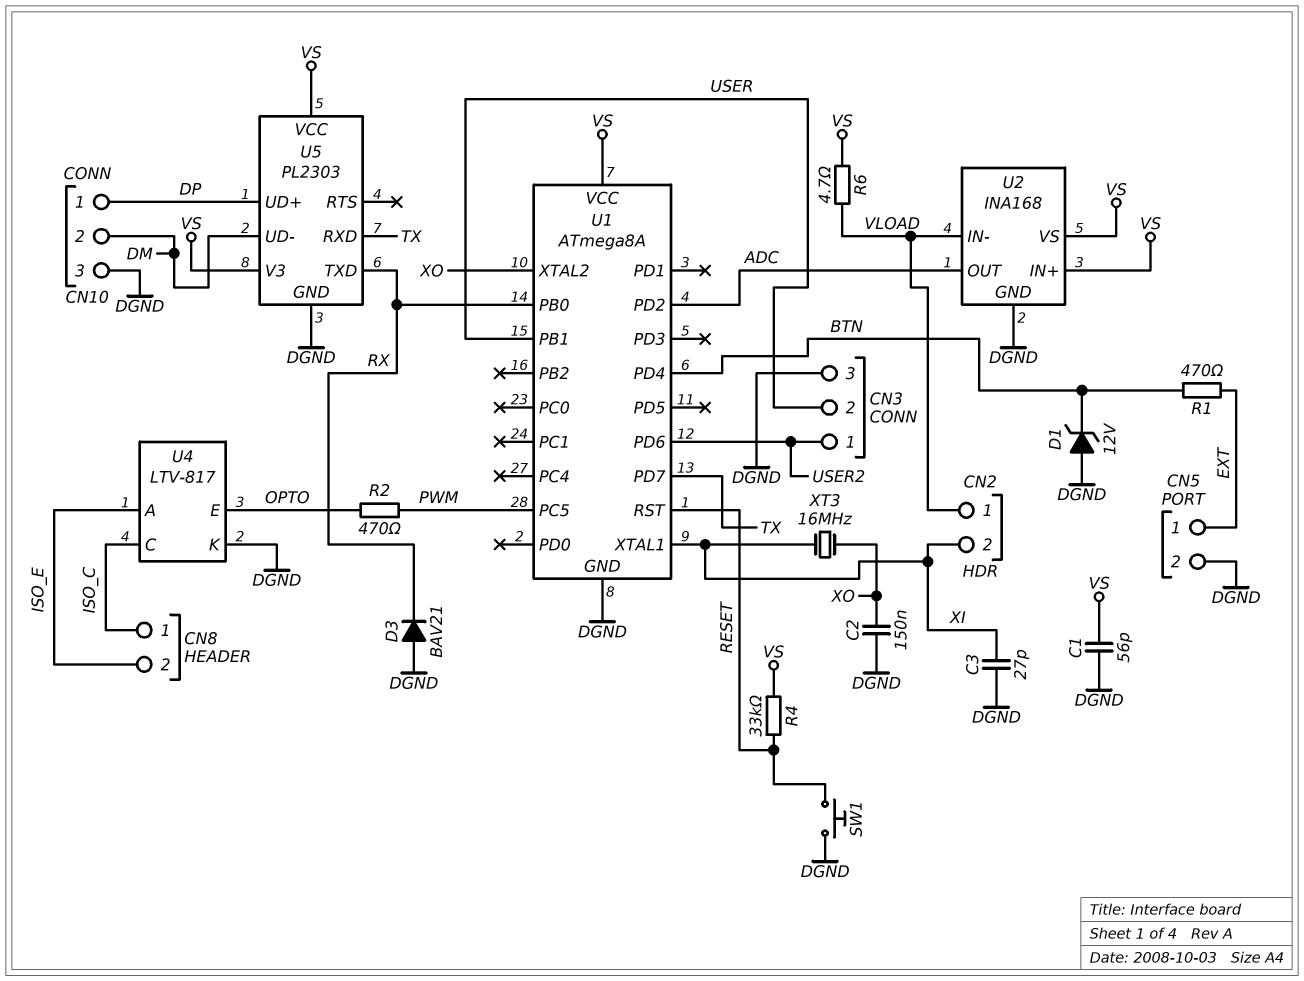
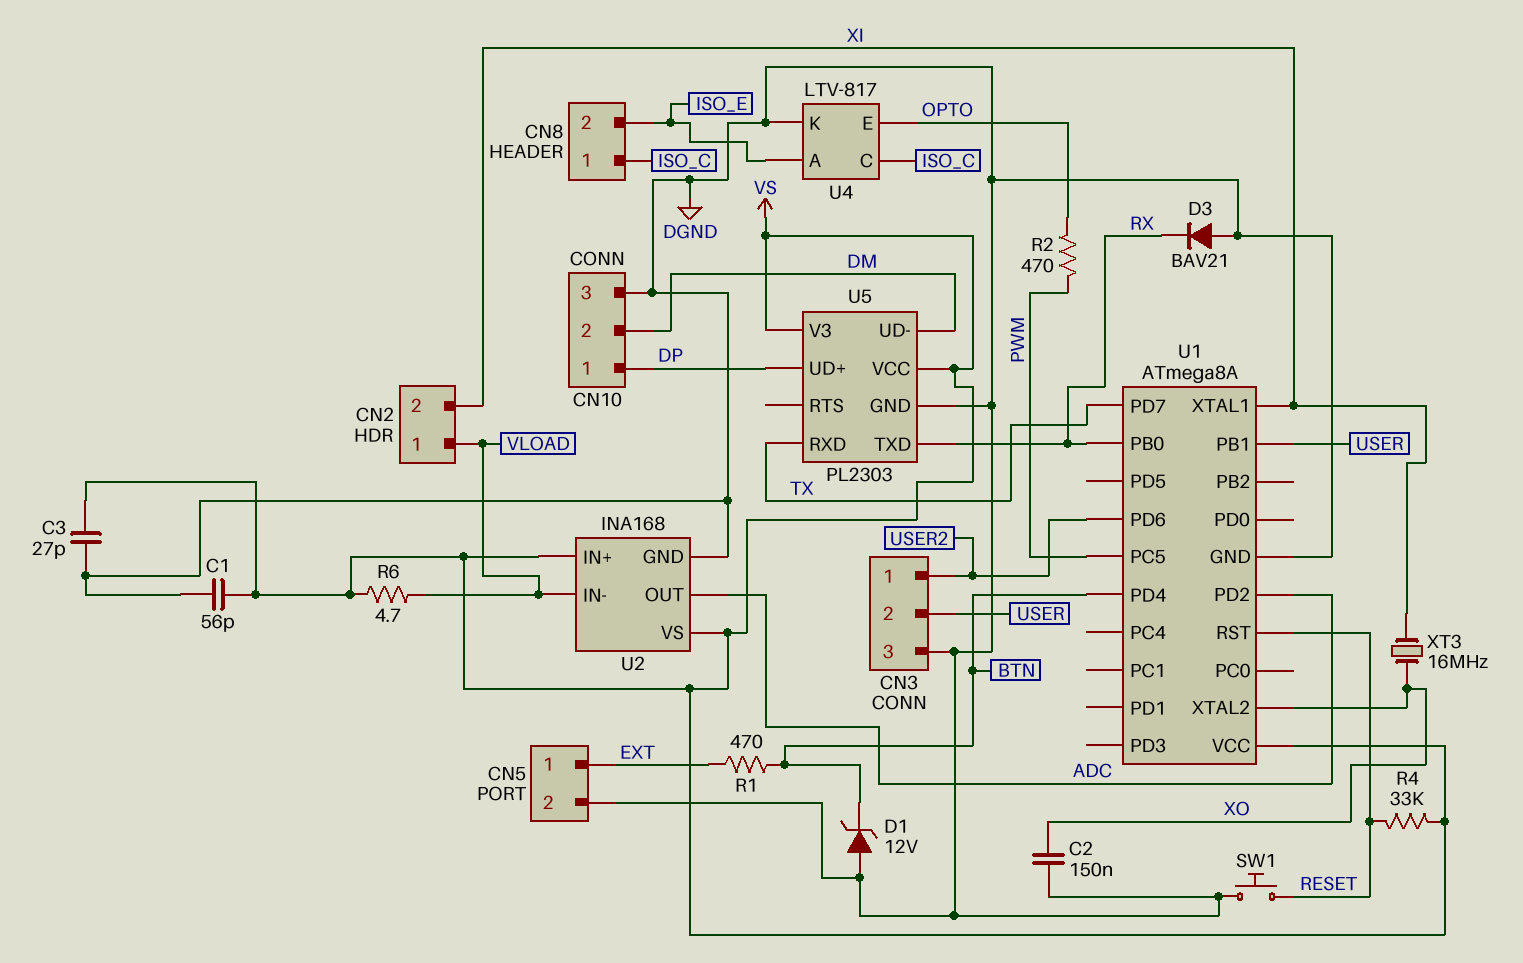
C3: 27pF (DGND, XI) -> 27pF (DGND, VS)

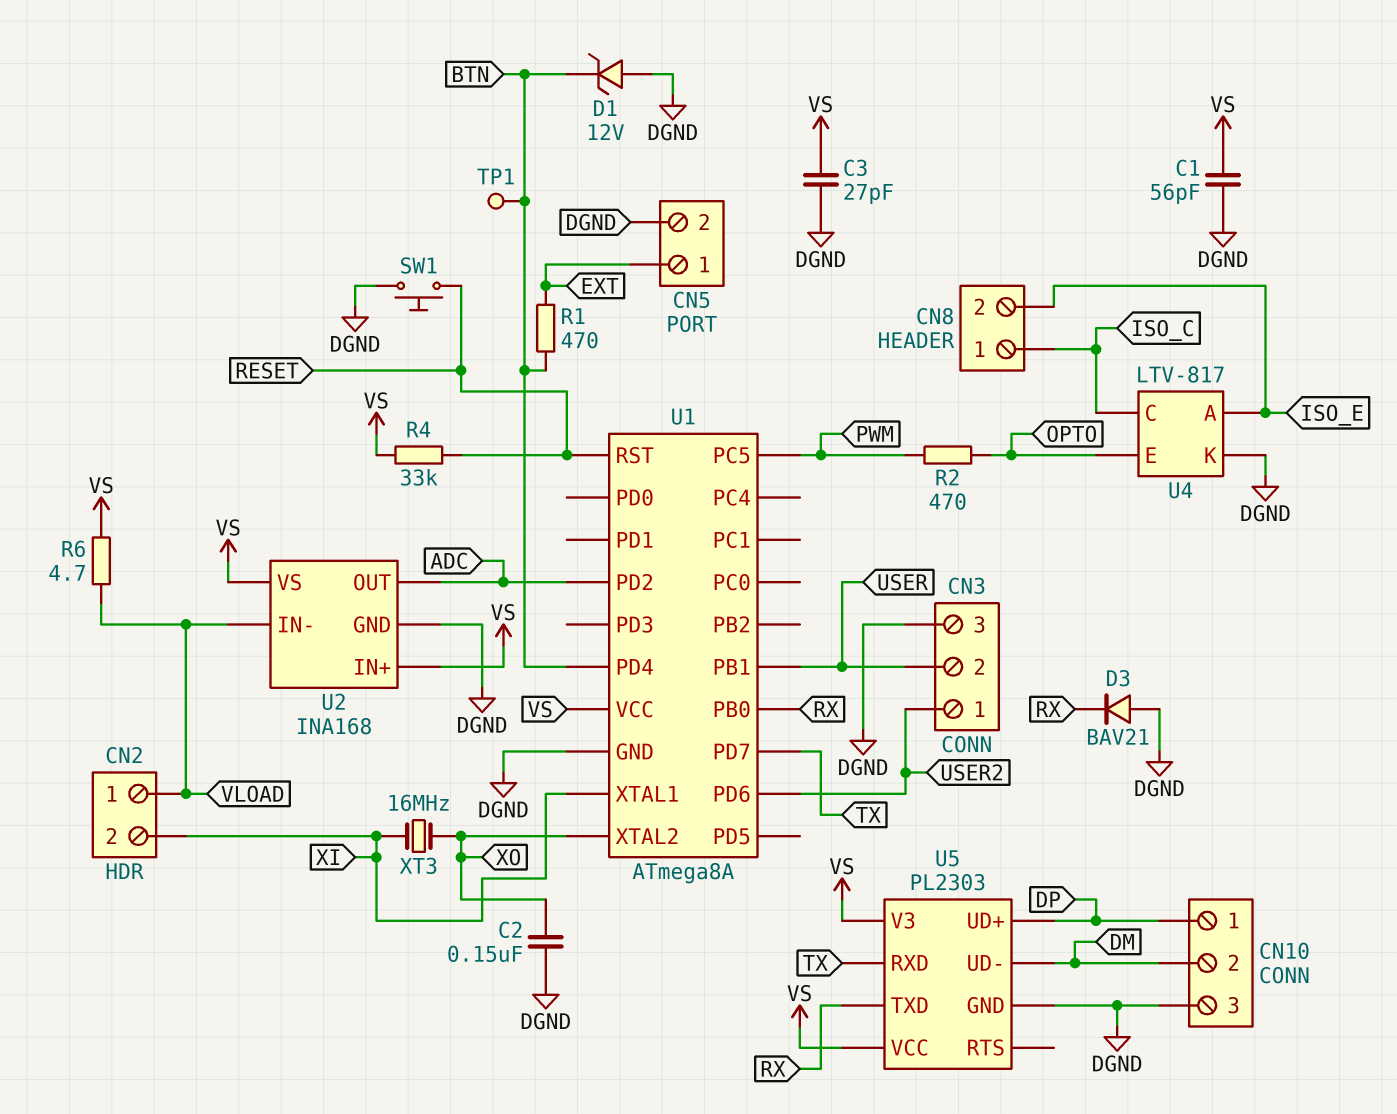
TP1: none -> test point (BTN)

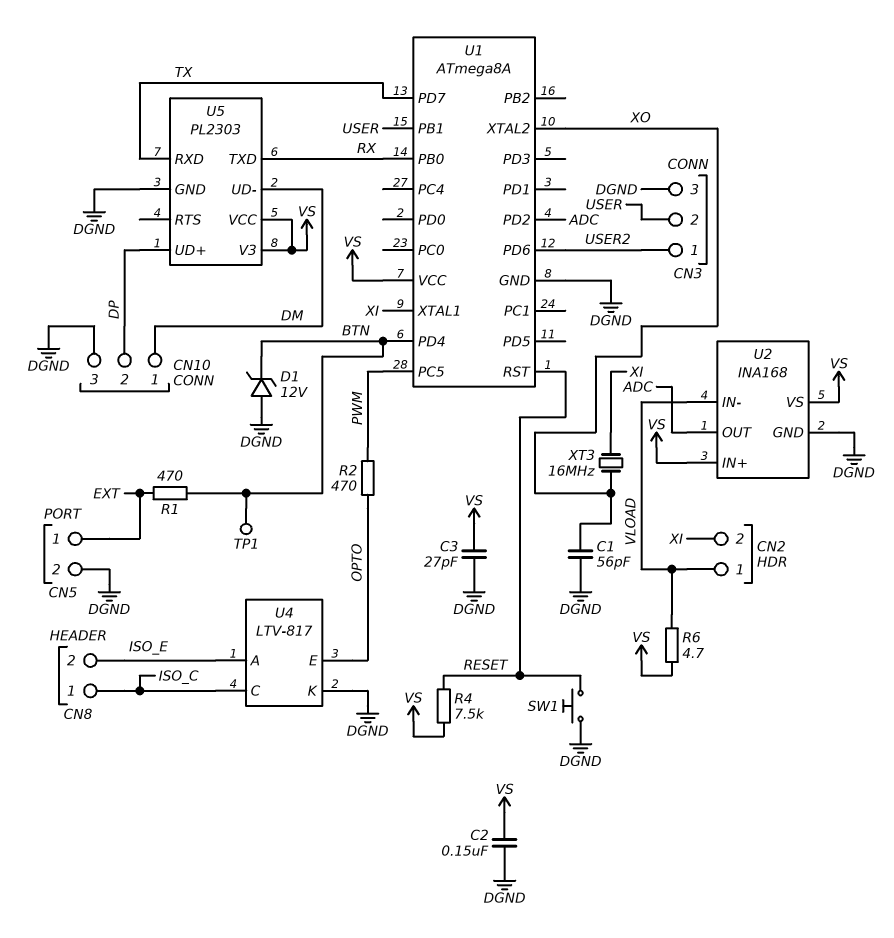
C1: 56pF (DGND, VS) -> 56pF (DGND, XO)
C2: 150nF (DGND, XO) -> 150nF (DGND, VS)
CN10 pin 1: DP -> DM
CN10 pin 2: DM -> DP
D3: diode BAV21 (A DGND, K RX) -> none
R4: 33k (RESET, VS) -> 7.5k (RESET, VS)

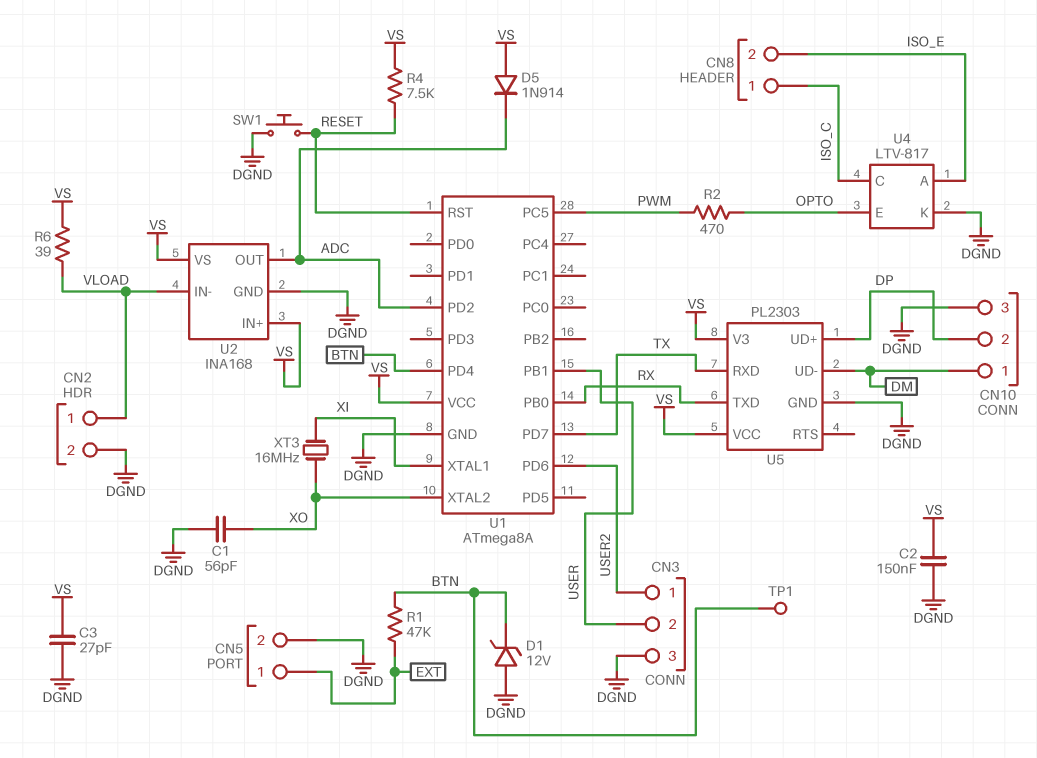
CN2 pin 2: XI -> DGND
D5: none -> diode 1N914 (A VS, K ADC)
R1: 470 (BTN, EXT) -> 47k (BTN, EXT)
R6: 4.7 (VLOAD, VS) -> 39 (VLOAD, VS)

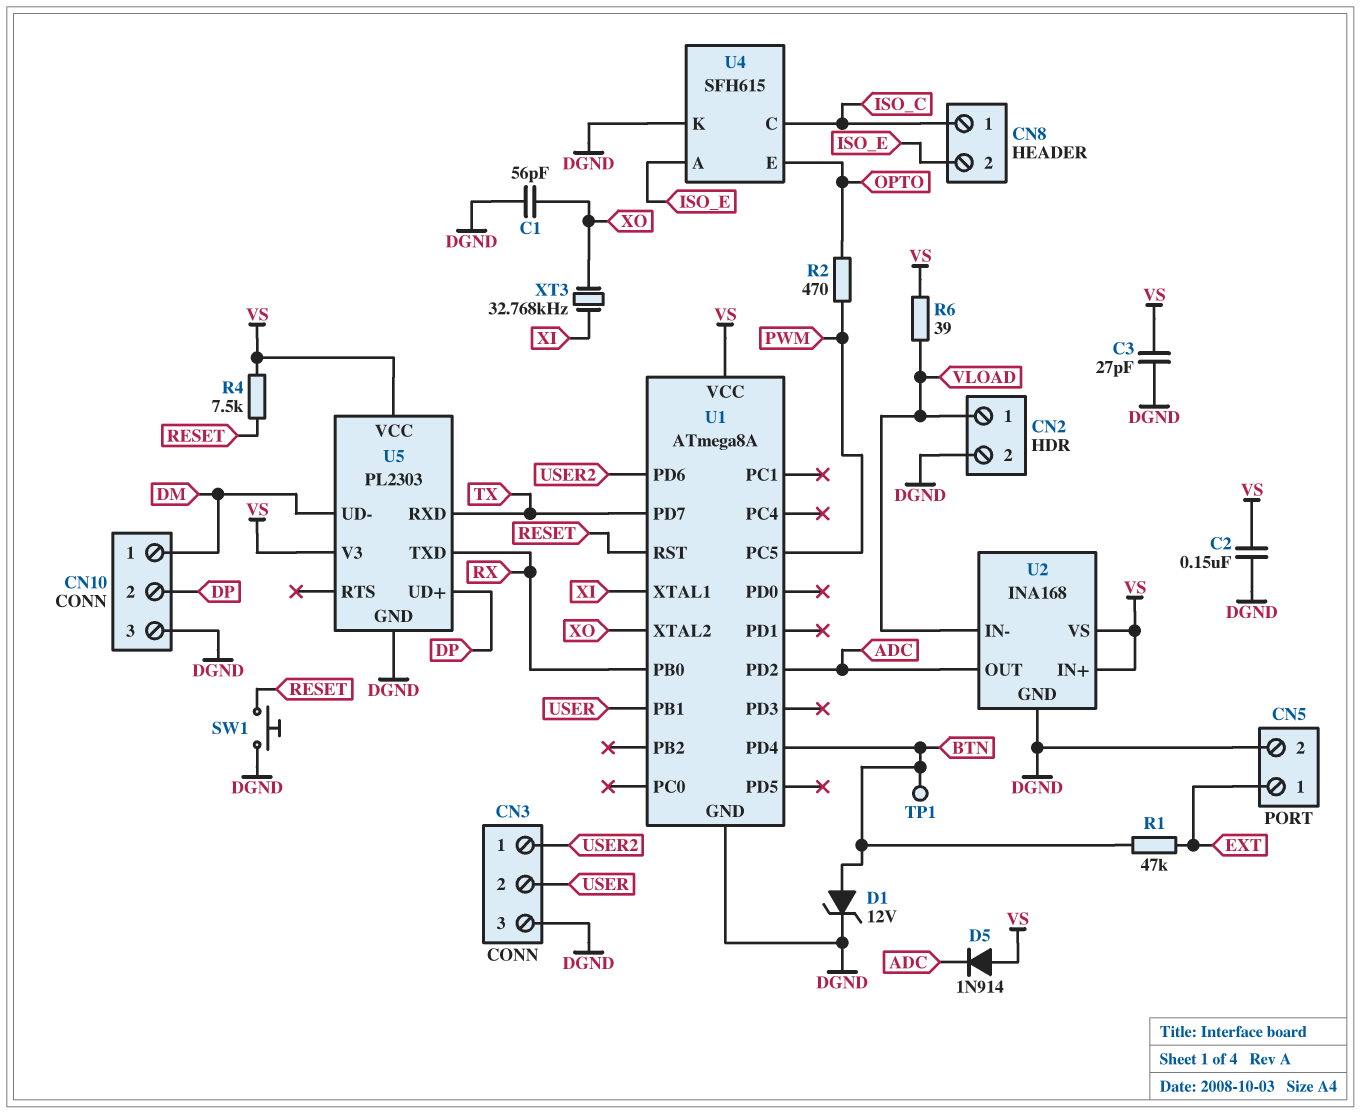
D1: zener 12V (A DGND, K BTN) -> zener 12V (A BTN, K DGND)
U4: LTV-817 -> SFH615
XT3: 16MHz (XI, XO) -> 32.768kHz (XI, XO)

